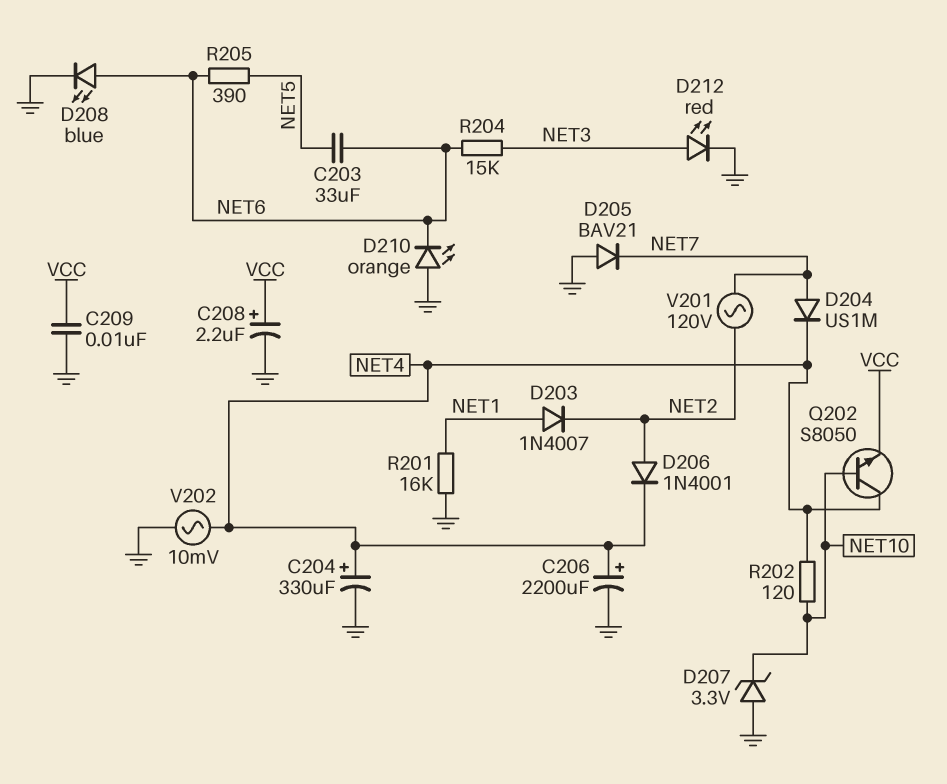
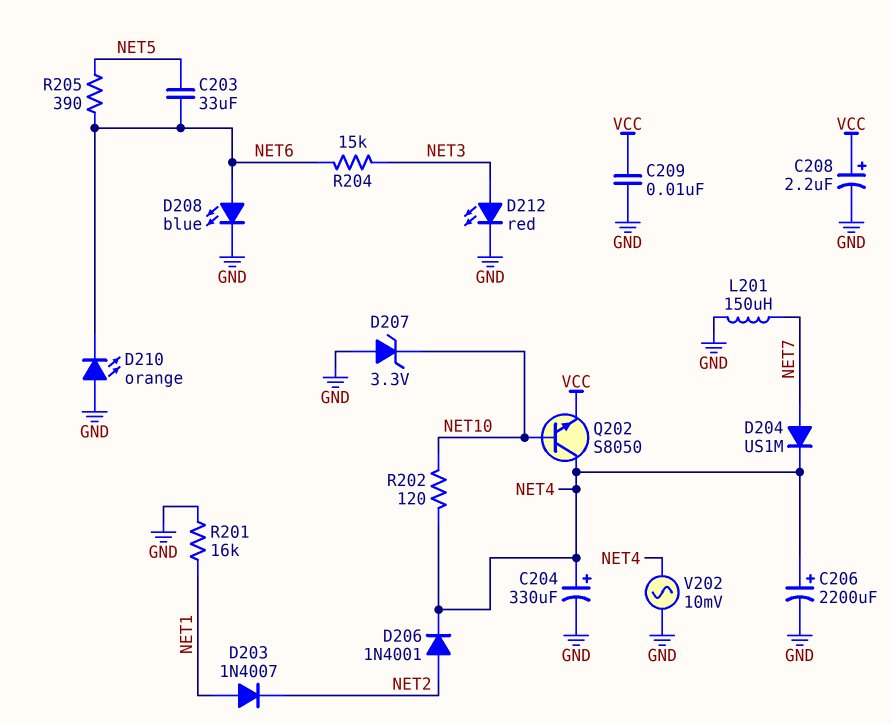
D205: diode BAV21 (A GND, K NET7) -> none
L201: none -> 150uH (GND, NET7)
V201: AC 120V (NET2, NET7) -> none

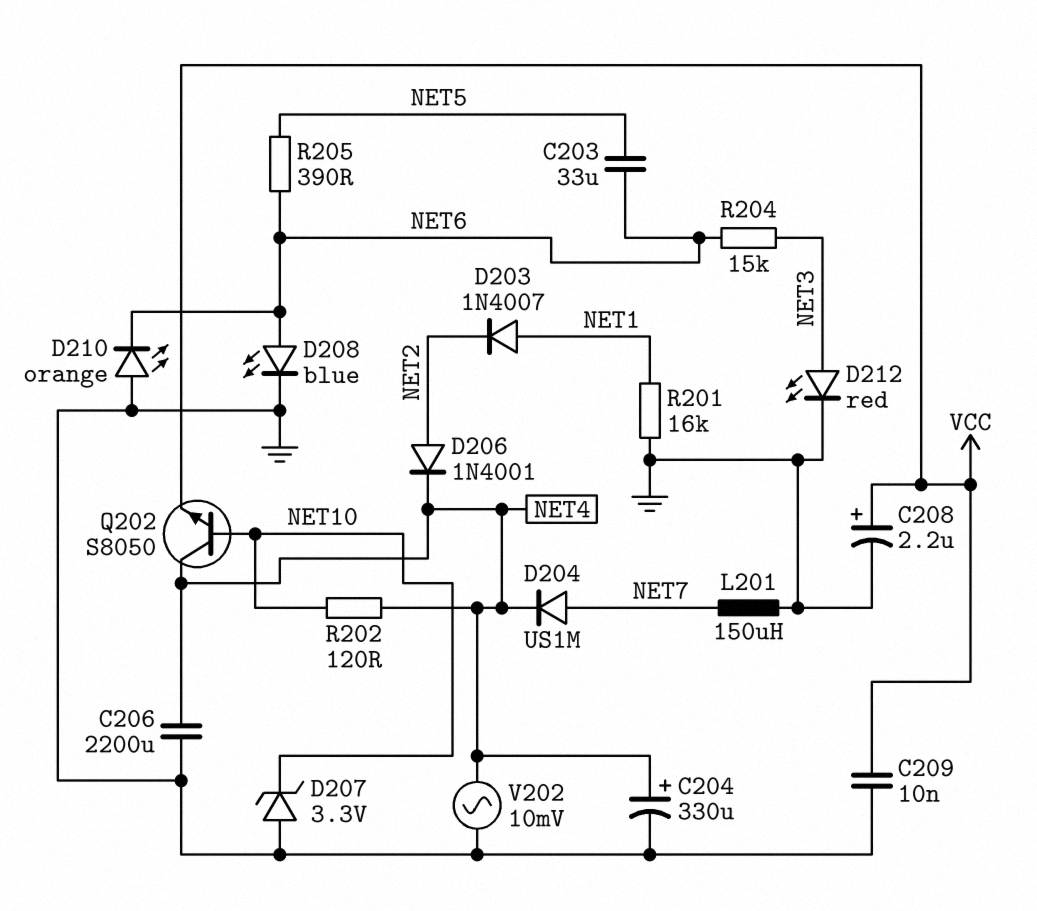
C206: 2200uF (plus NET4, minus GND) -> 2200uF (GND, NET4)

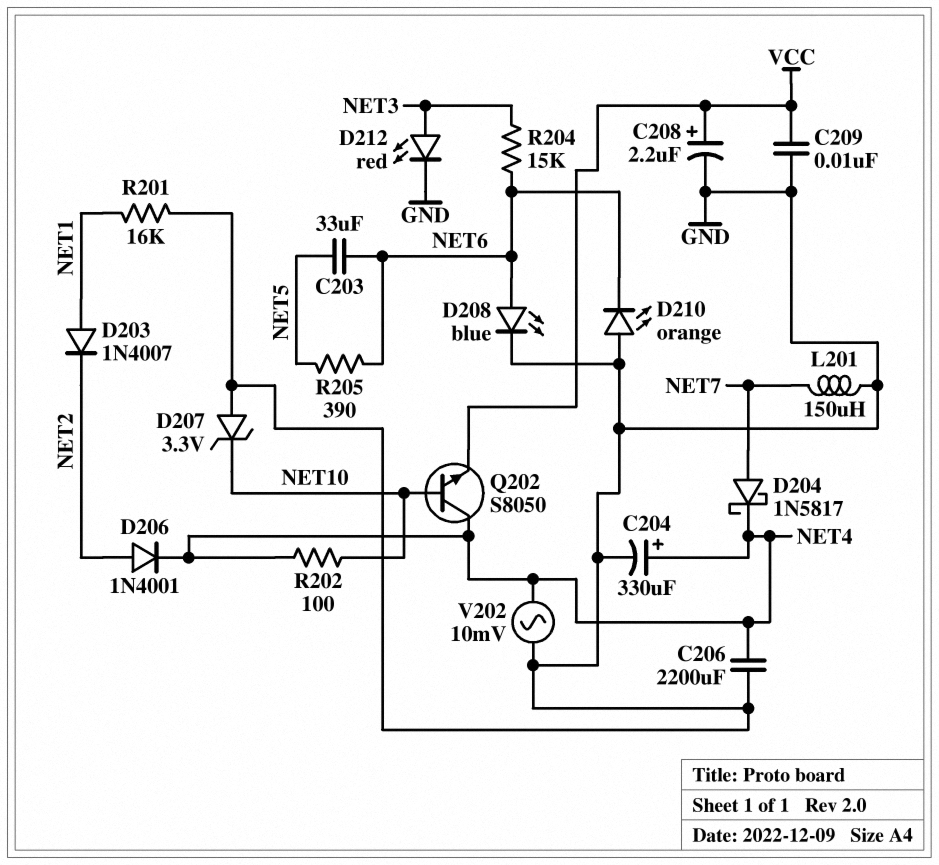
D204: diode US1M (A NET7, K NET4) -> schottky 1N5817 (A NET7, K NET4)
R202: 120 (NET4, NET10) -> 100 (NET4, NET10)

